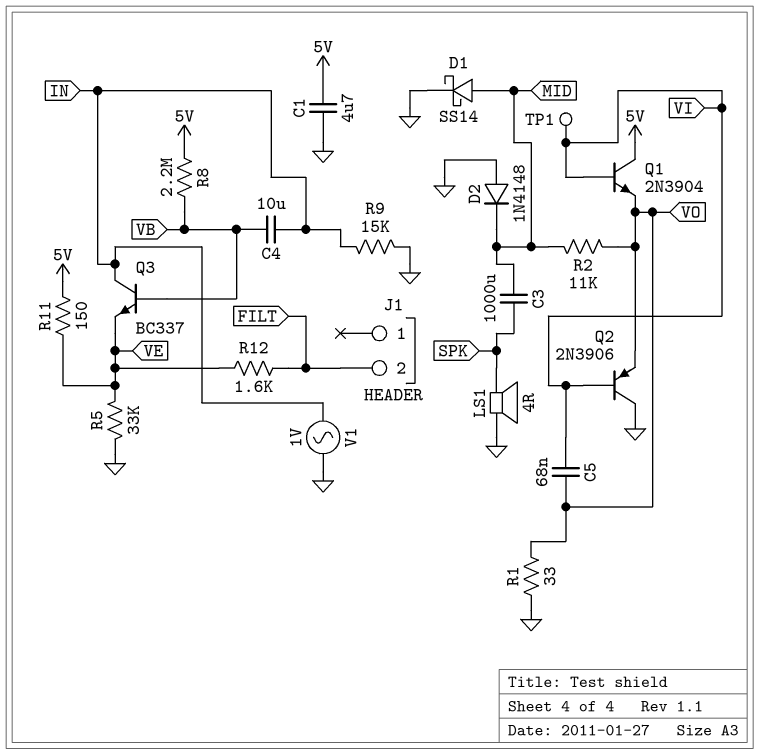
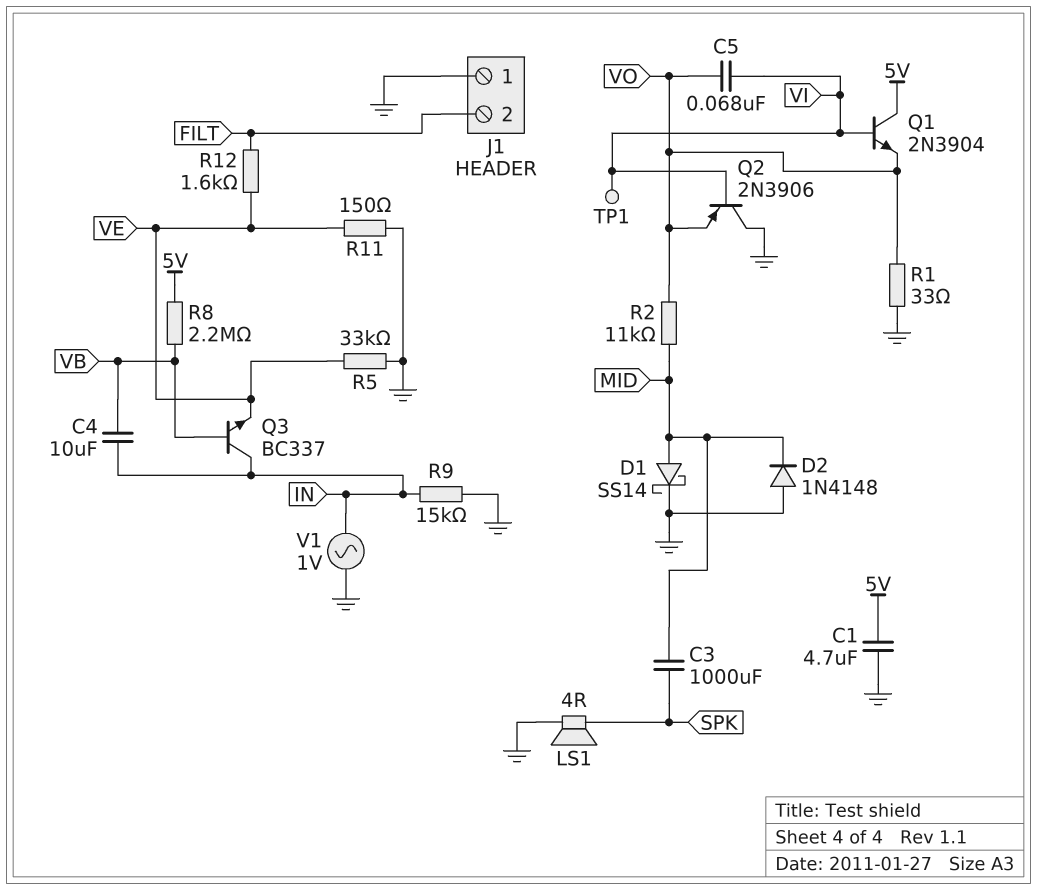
J1 pin 1: none -> GND
R11: 150 (5V, VE) -> 150 (GND, VE)

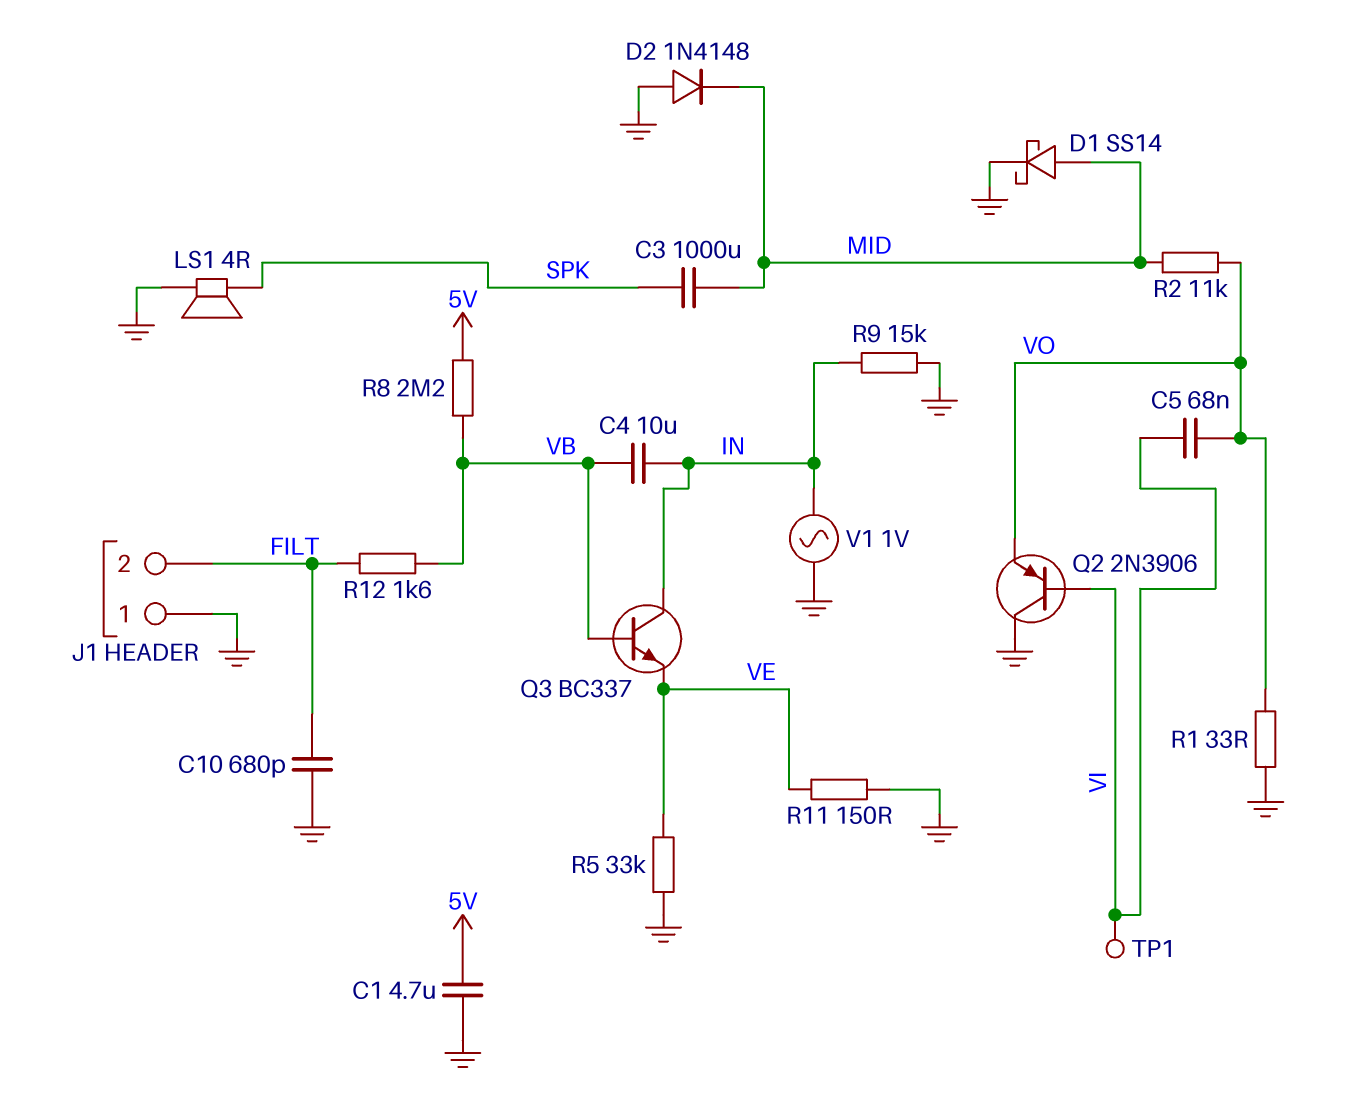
C10: none -> 680pF (FILT, GND)
Q1: NPN 2N3904 (B VI, C 5V, E VO) -> none
R12: 1.6k (FILT, VE) -> 1.6k (FILT, VB)

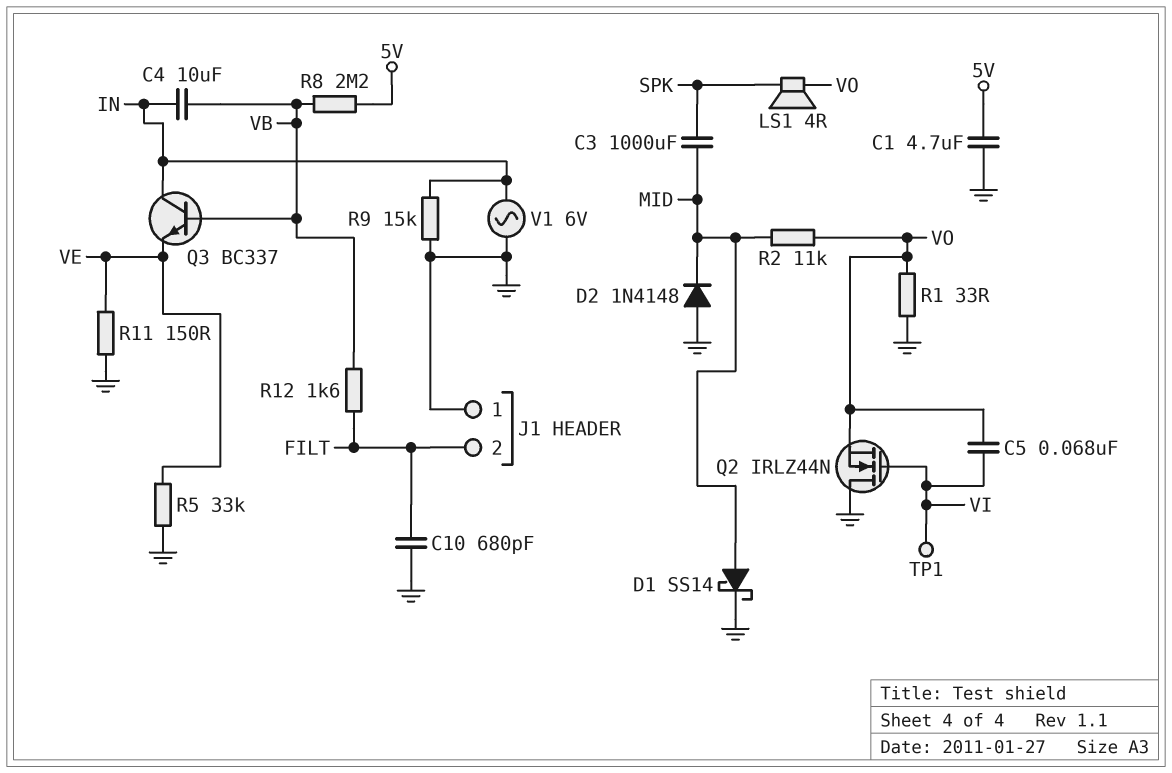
LS1: speaker 4R (GND, SPK) -> speaker 4R (SPK, VO)
Q2: PNP 2N3906 (B VI, C GND, E VO) -> NMOS IRLZ44N (G VI, D GND, S VO)
V1: AC 1V (GND, IN) -> AC 6V (GND, IN)

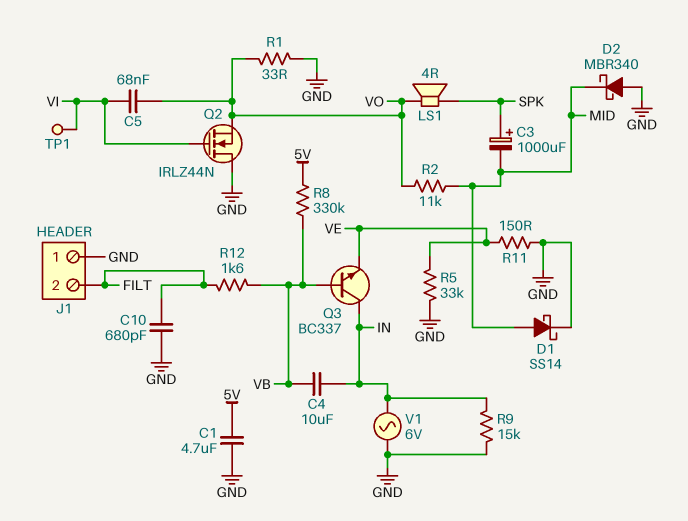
C3: 1000uF (MID, SPK) -> 1000uF (plus SPK, minus MID)
D2: diode 1N4148 (A GND, K MID) -> schottky MBR340 (A GND, K MID)
R8: 2.2M (5V, VB) -> 330k (5V, VB)

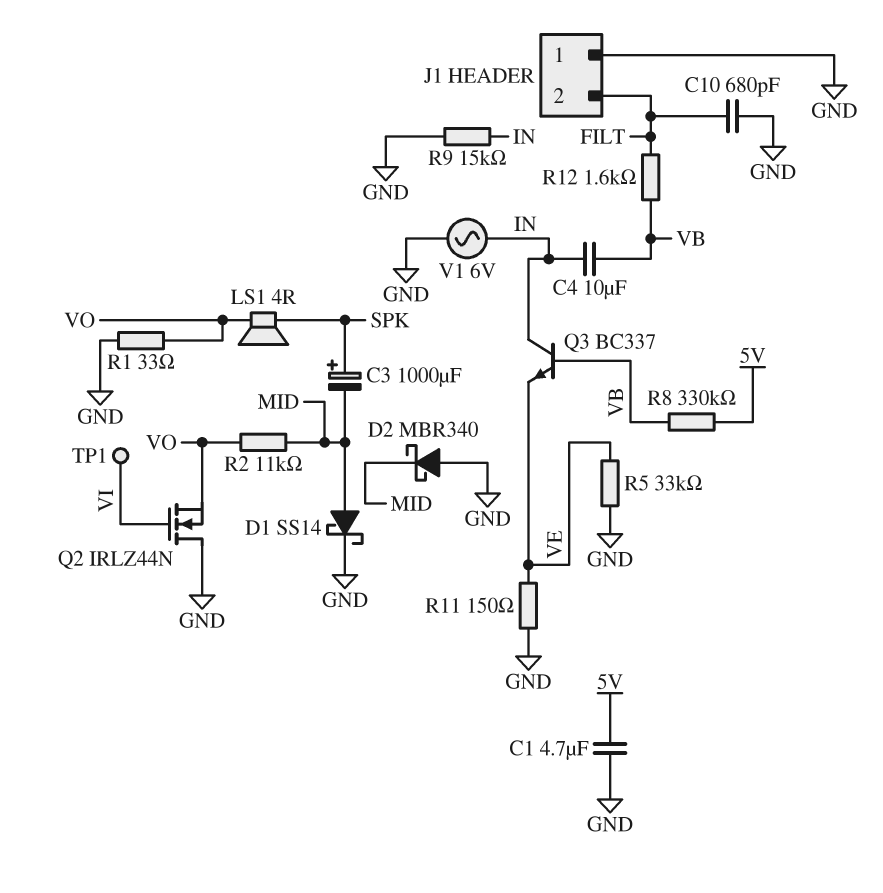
C5: 68nF (VI, VO) -> none

